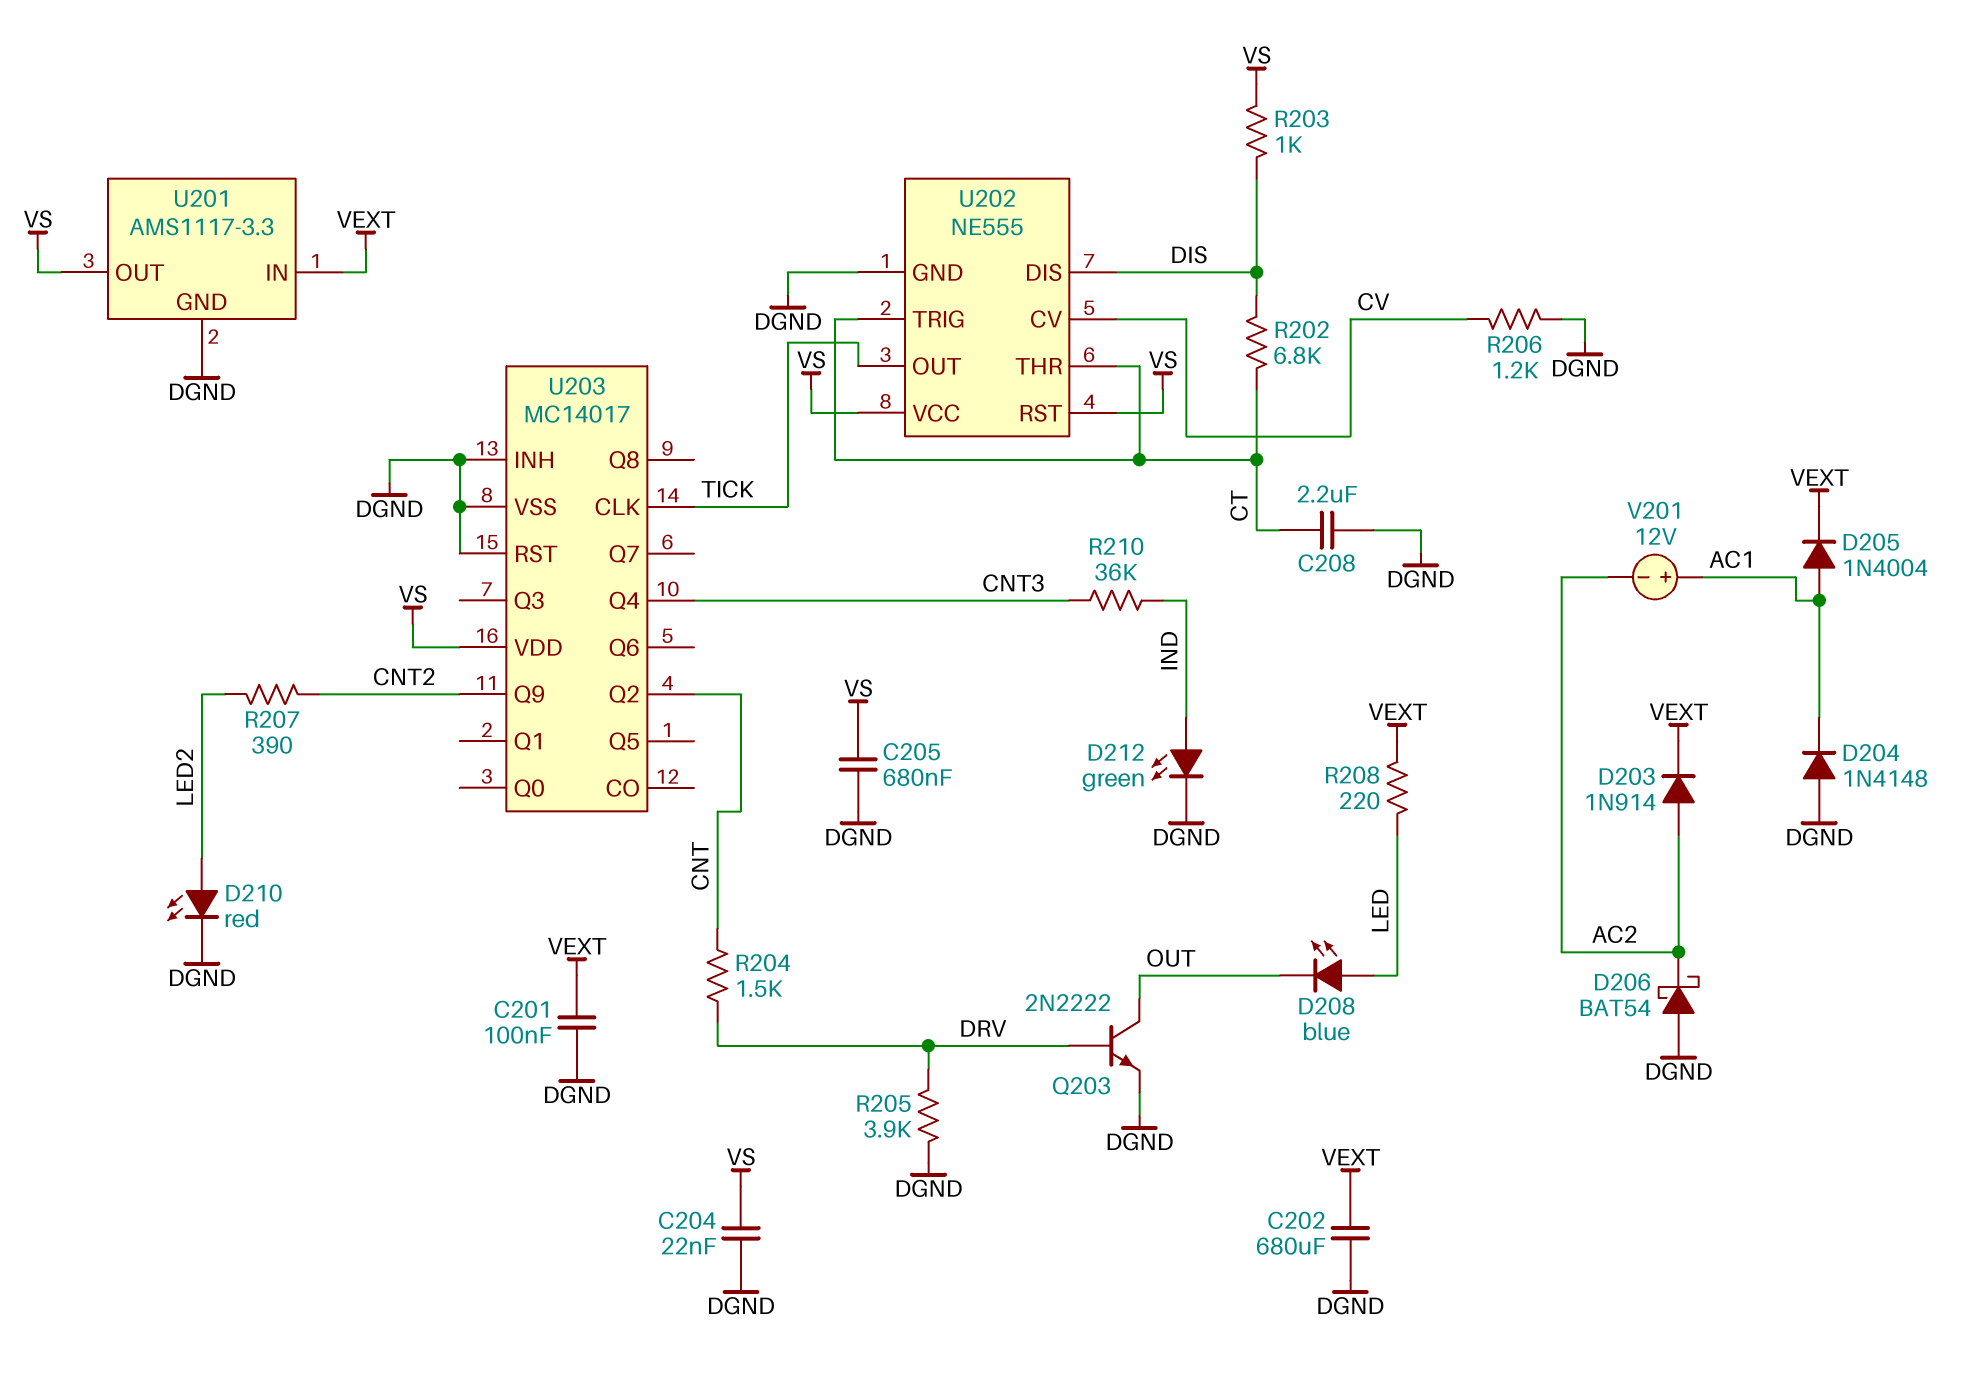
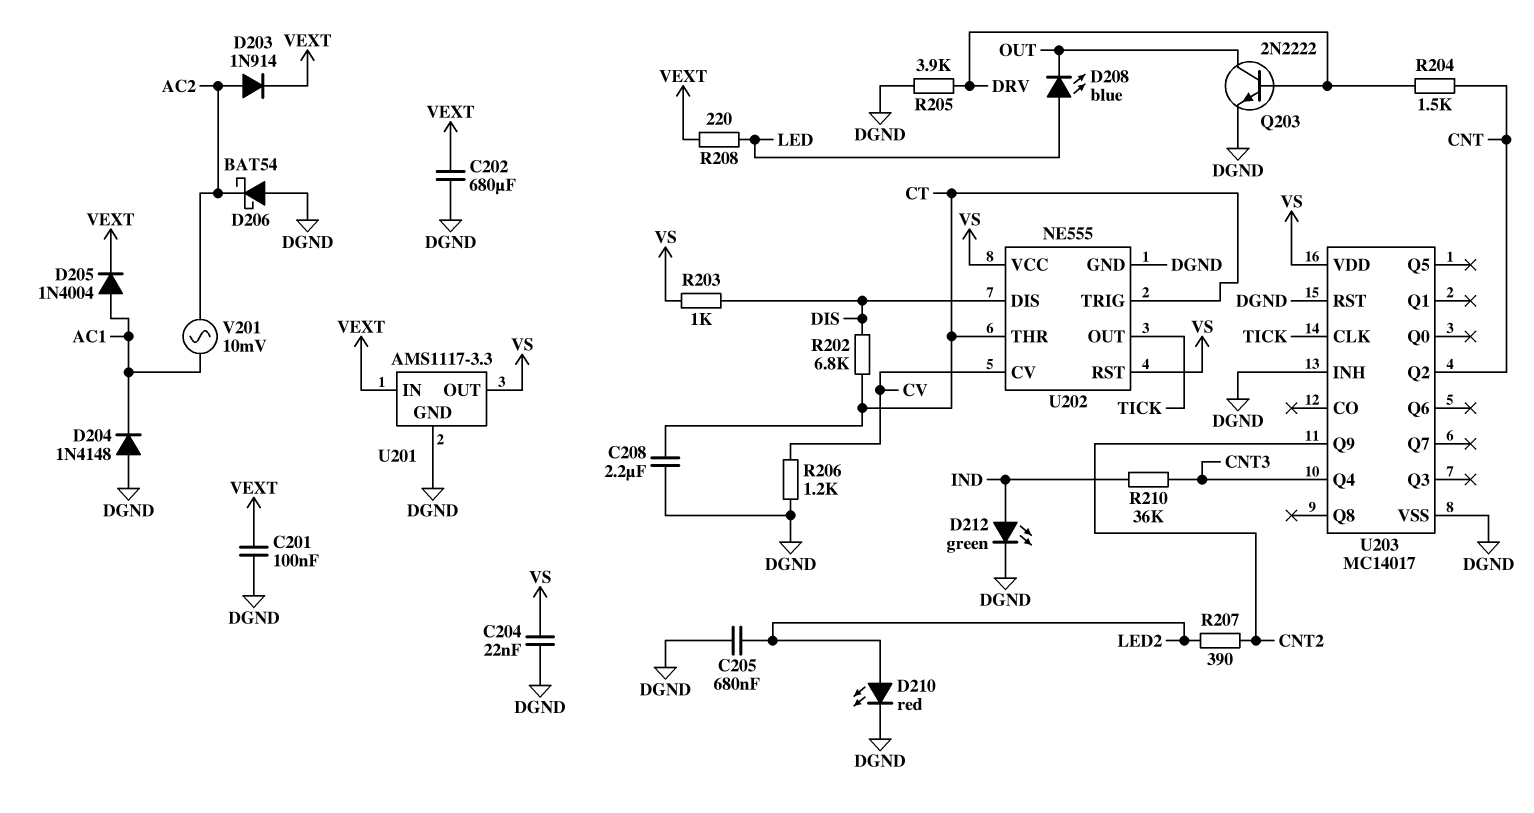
C205: 680nF (DGND, VS) -> 680nF (DGND, LED2)
V201: 12V (plus AC1, minus AC2) -> AC 10mV (AC1, AC2)

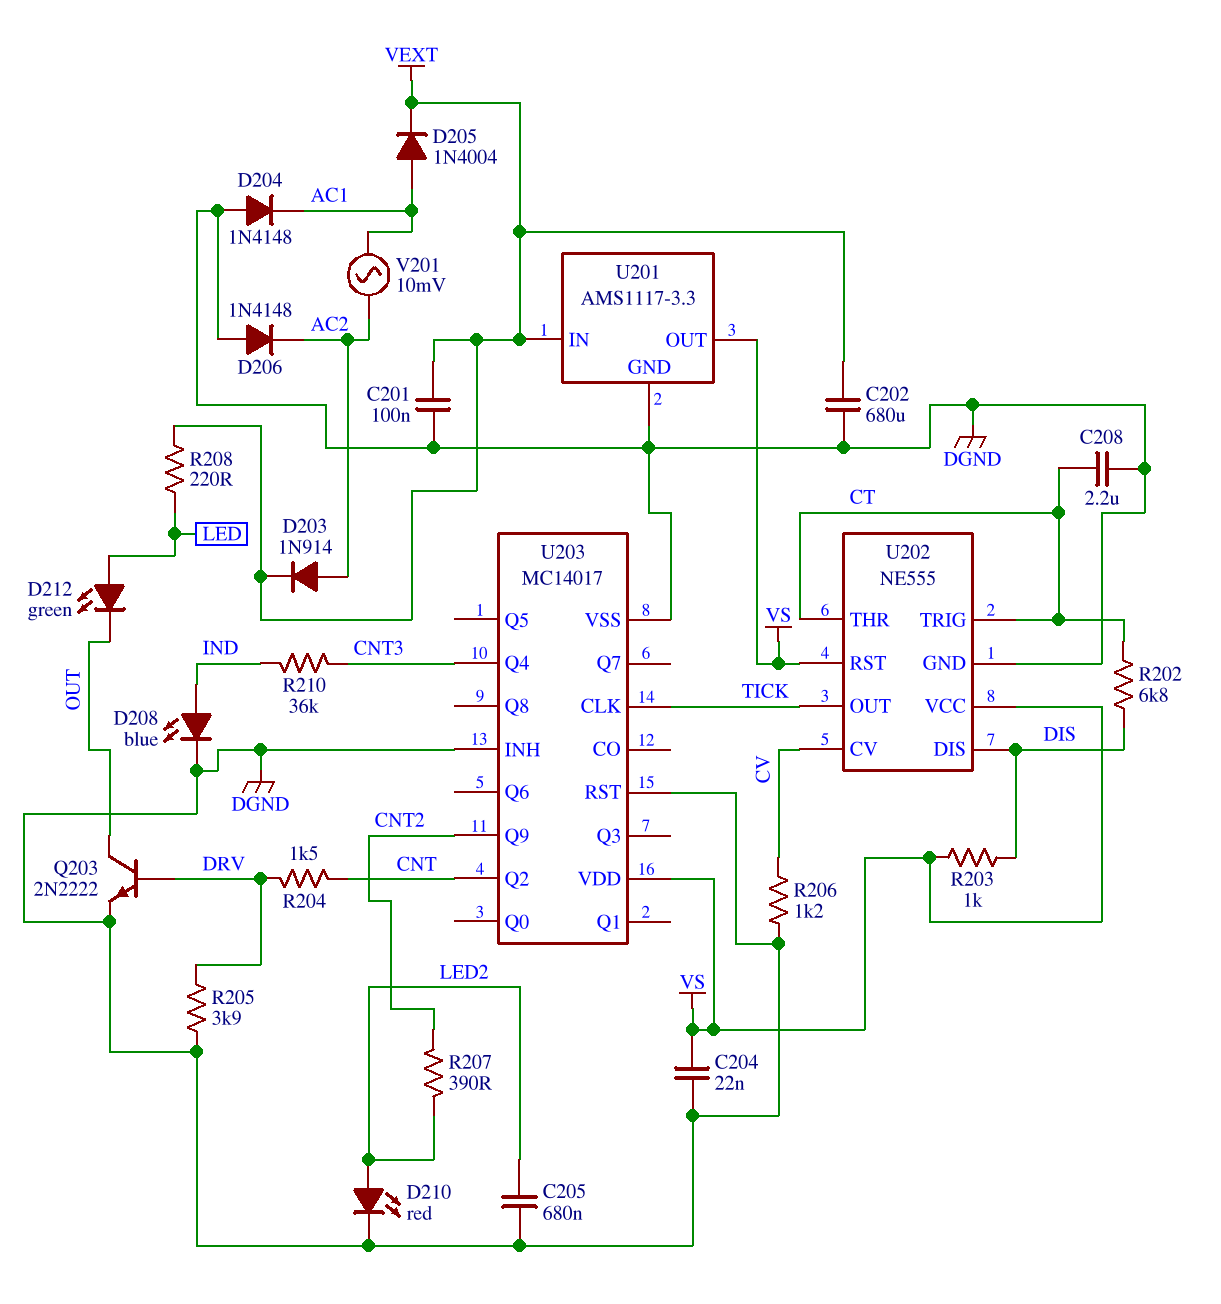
D206: schottky BAT54 (A DGND, K AC2) -> diode 1N4148 (A DGND, K AC2)
D208: LED blue (A LED, K OUT) -> LED blue (A IND, K DGND)
D212: LED green (A IND, K DGND) -> LED green (A LED, K OUT)

